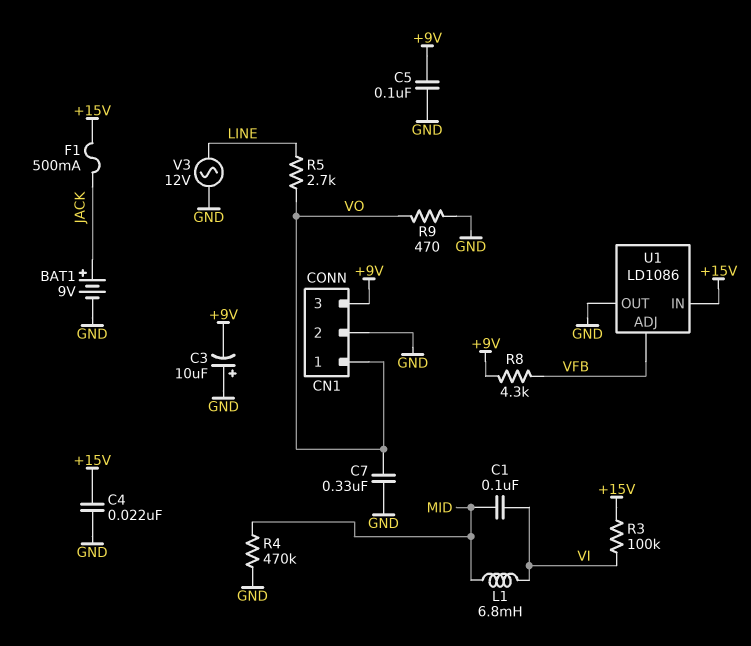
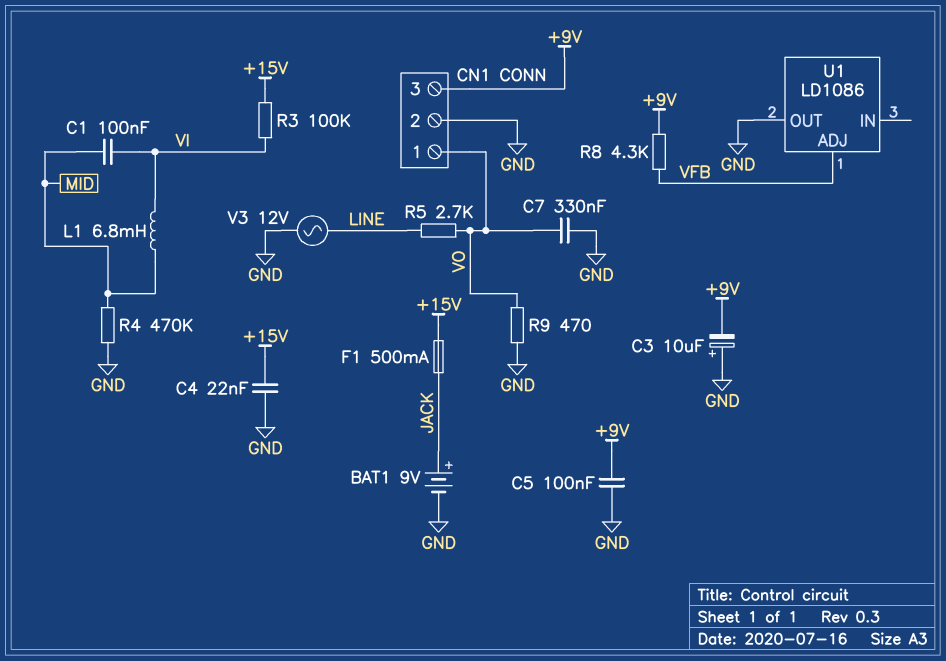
U1 pin IN: +15V -> none

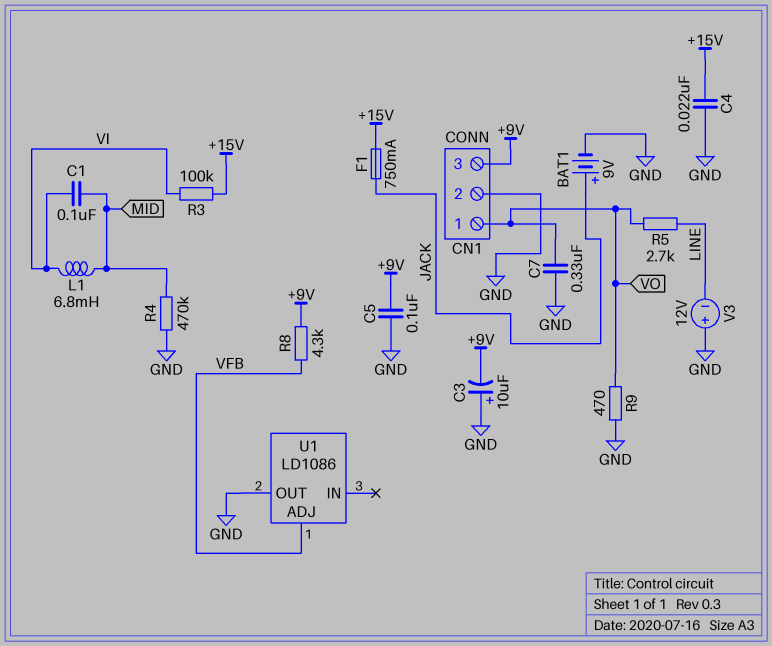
F1: 500mA (+15V, JACK) -> 750mA (+15V, JACK)
V3: AC 12V (GND, LINE) -> 12V (plus GND, minus LINE)

